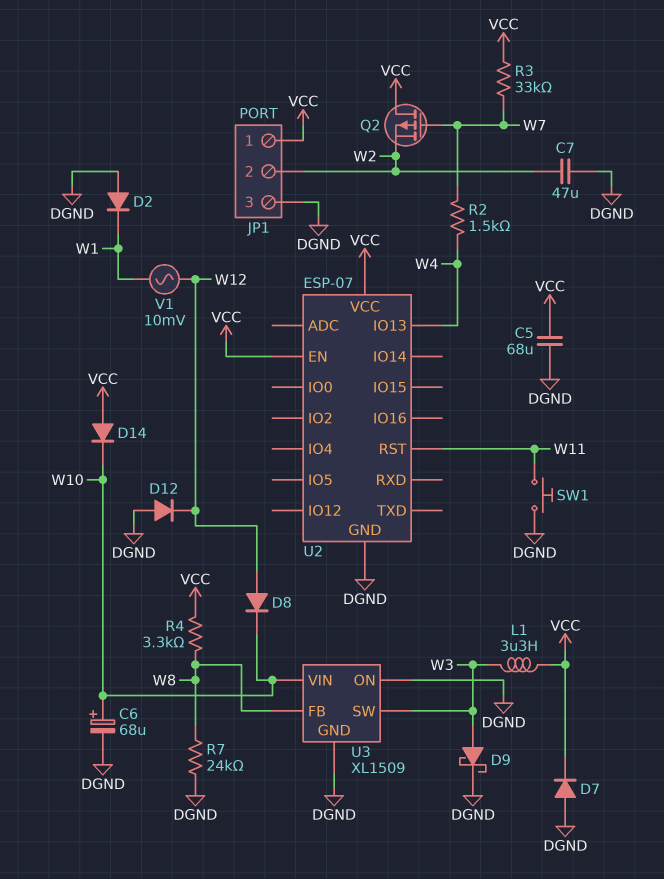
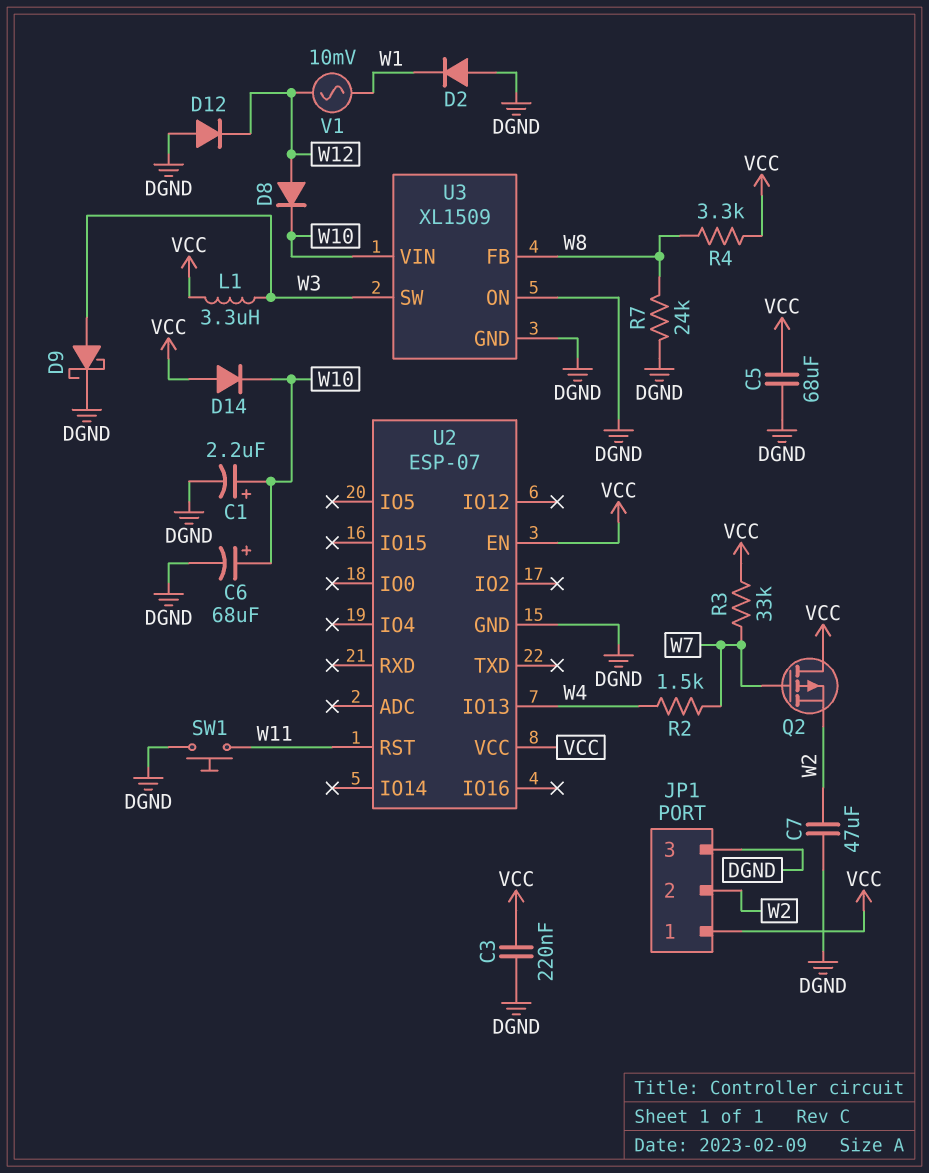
C1: none -> 2.2uF (plus W10, minus DGND)
C3: none -> 220nF (DGND, VCC)
D7: diode (A DGND, K VCC) -> none

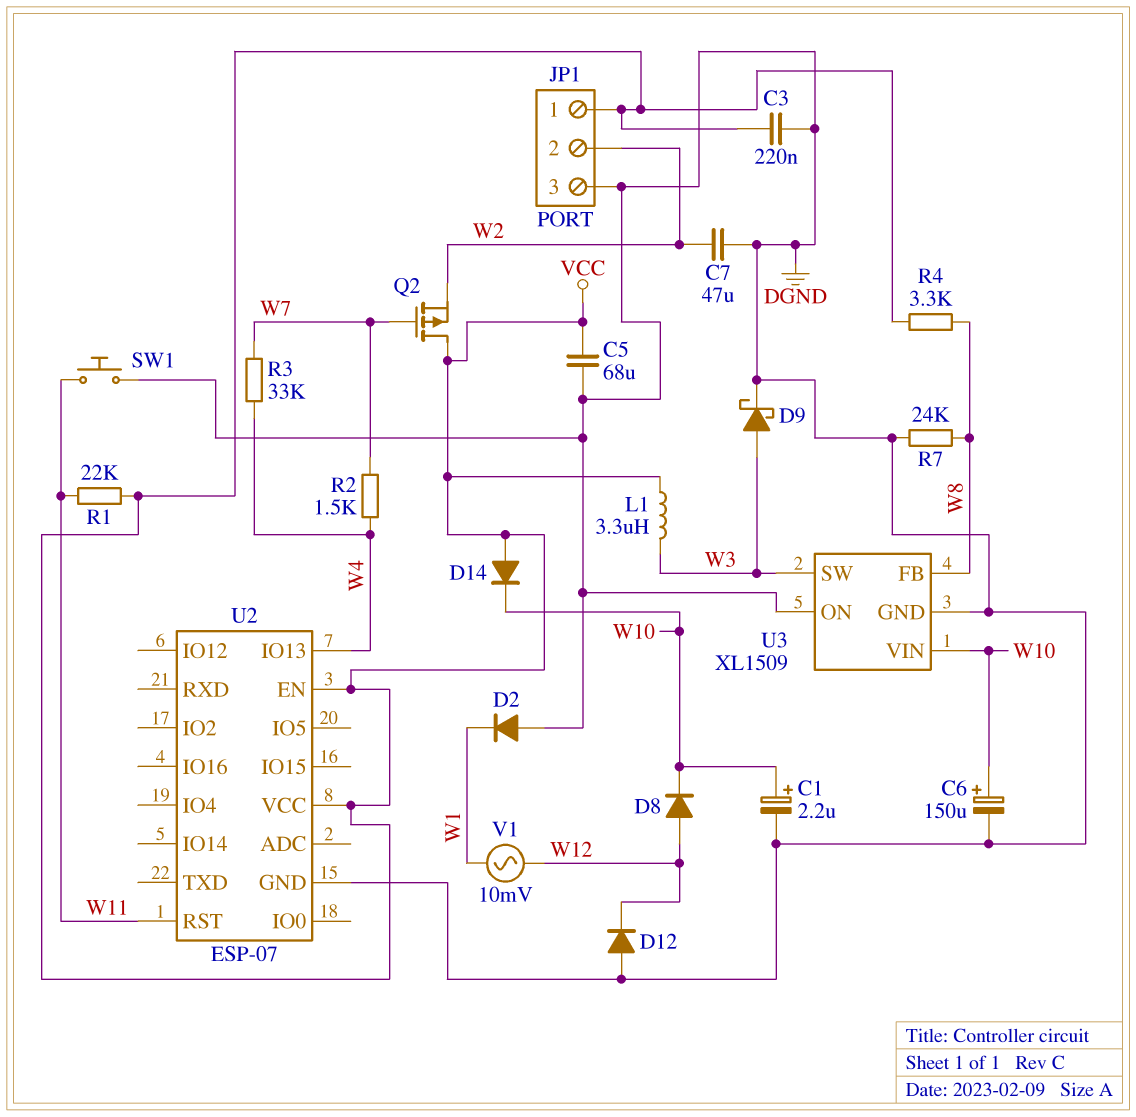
C6: 68uF (plus W10, minus DGND) -> 150uF (plus W10, minus DGND)
R1: none -> 22k (VCC, W11)
R3: 33k (VCC, W7) -> 33k (W4, W7)

